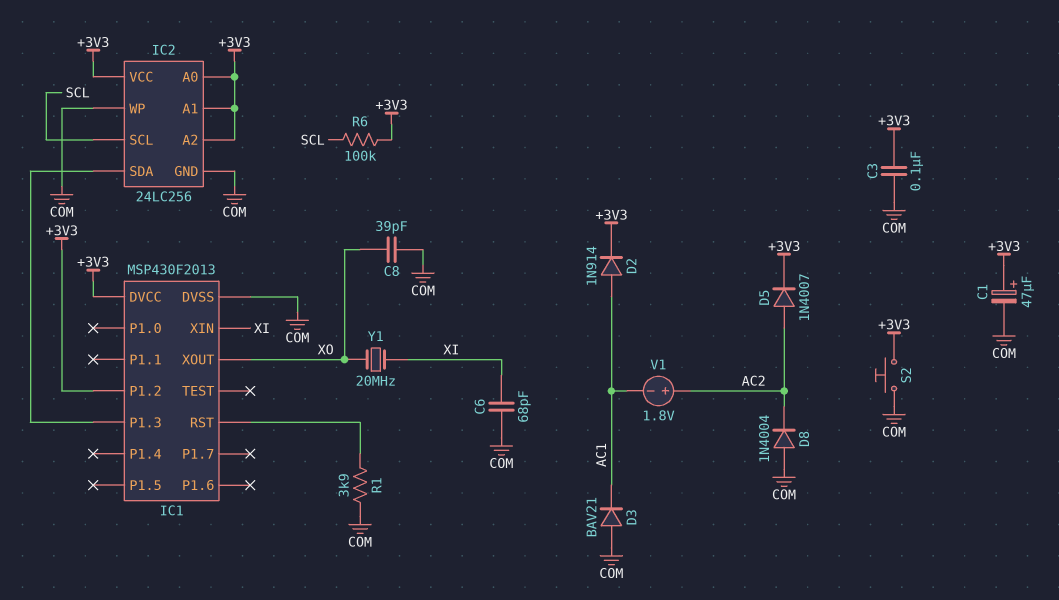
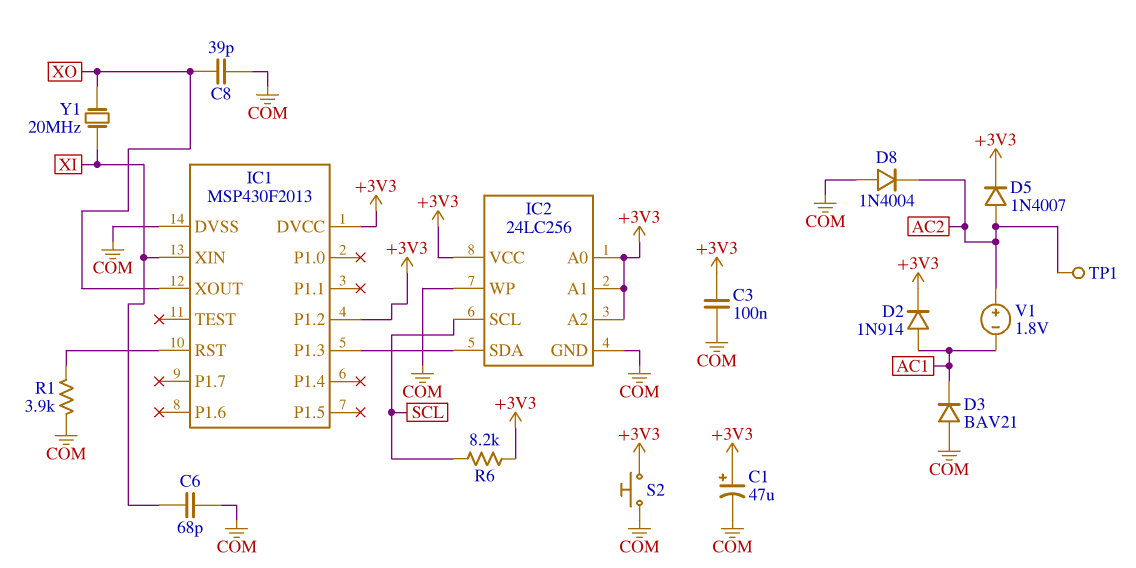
R6: 100k (+3V3, SCL) -> 8.2k (+3V3, SCL)
TP1: none -> test point (AC2)

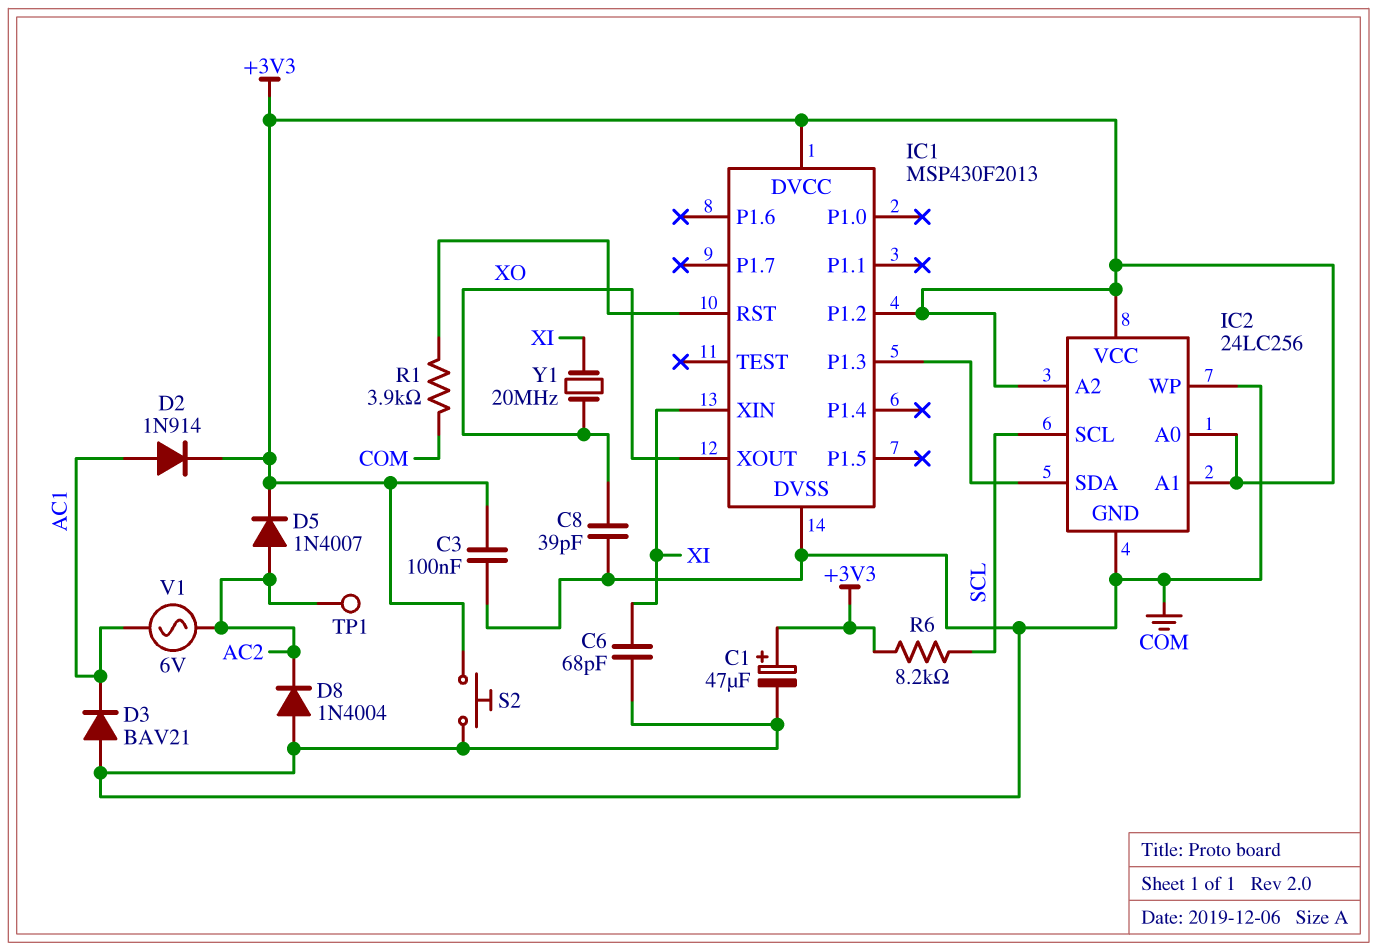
V1: 1.8V (plus AC2, minus AC1) -> AC 6V (AC1, AC2)

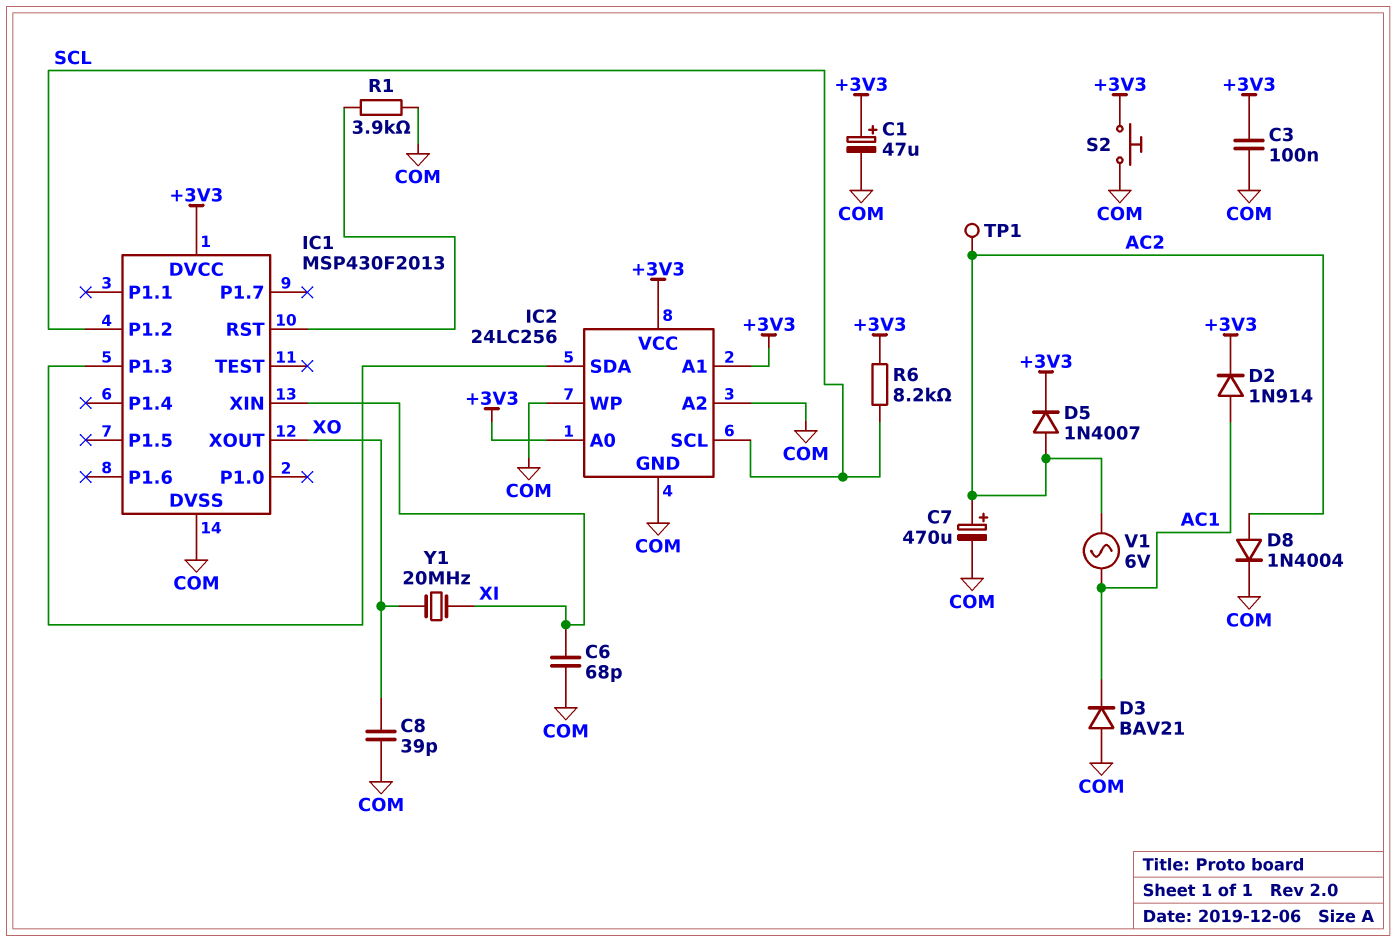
C7: none -> 470uF (plus AC2, minus COM)
D8: diode 1N4004 (A COM, K AC2) -> diode 1N4004 (A AC2, K COM)
IC1 pin P1.2: +3V3 -> SCL
IC2 pin A2: +3V3 -> COM

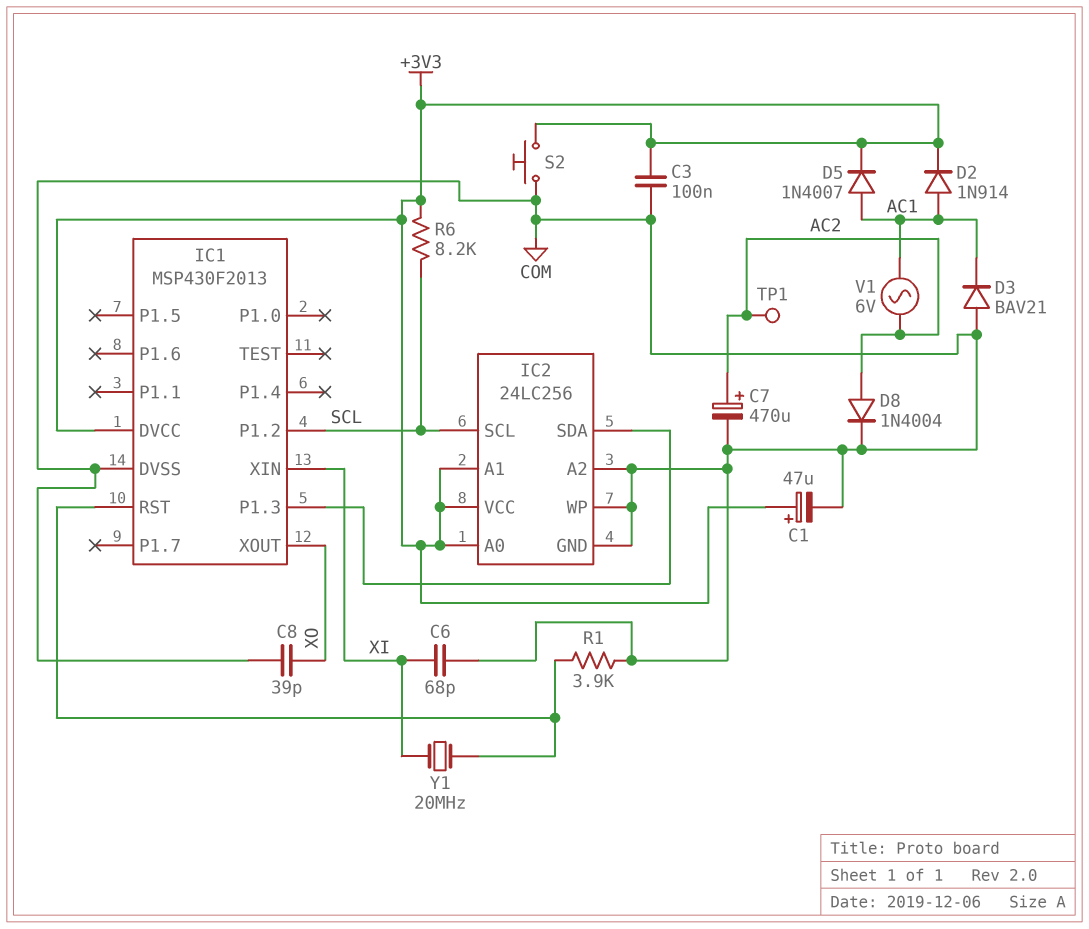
D5: diode 1N4007 (A AC2, K +3V3) -> diode 1N4007 (A AC1, K +3V3)
Y1: 20MHz (XI, XO) -> 20MHz (IC1/RST, XI)

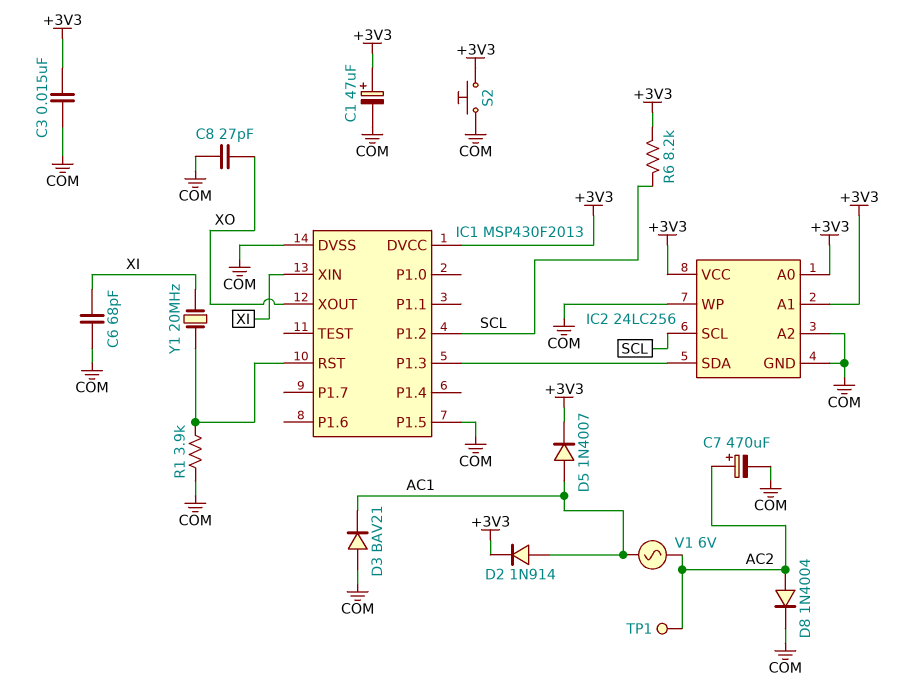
C3: 100nF (+3V3, COM) -> 15nF (+3V3, COM)
C8: 39pF (COM, XO) -> 27pF (COM, XO)
IC1 pin P1.5: none -> COM

